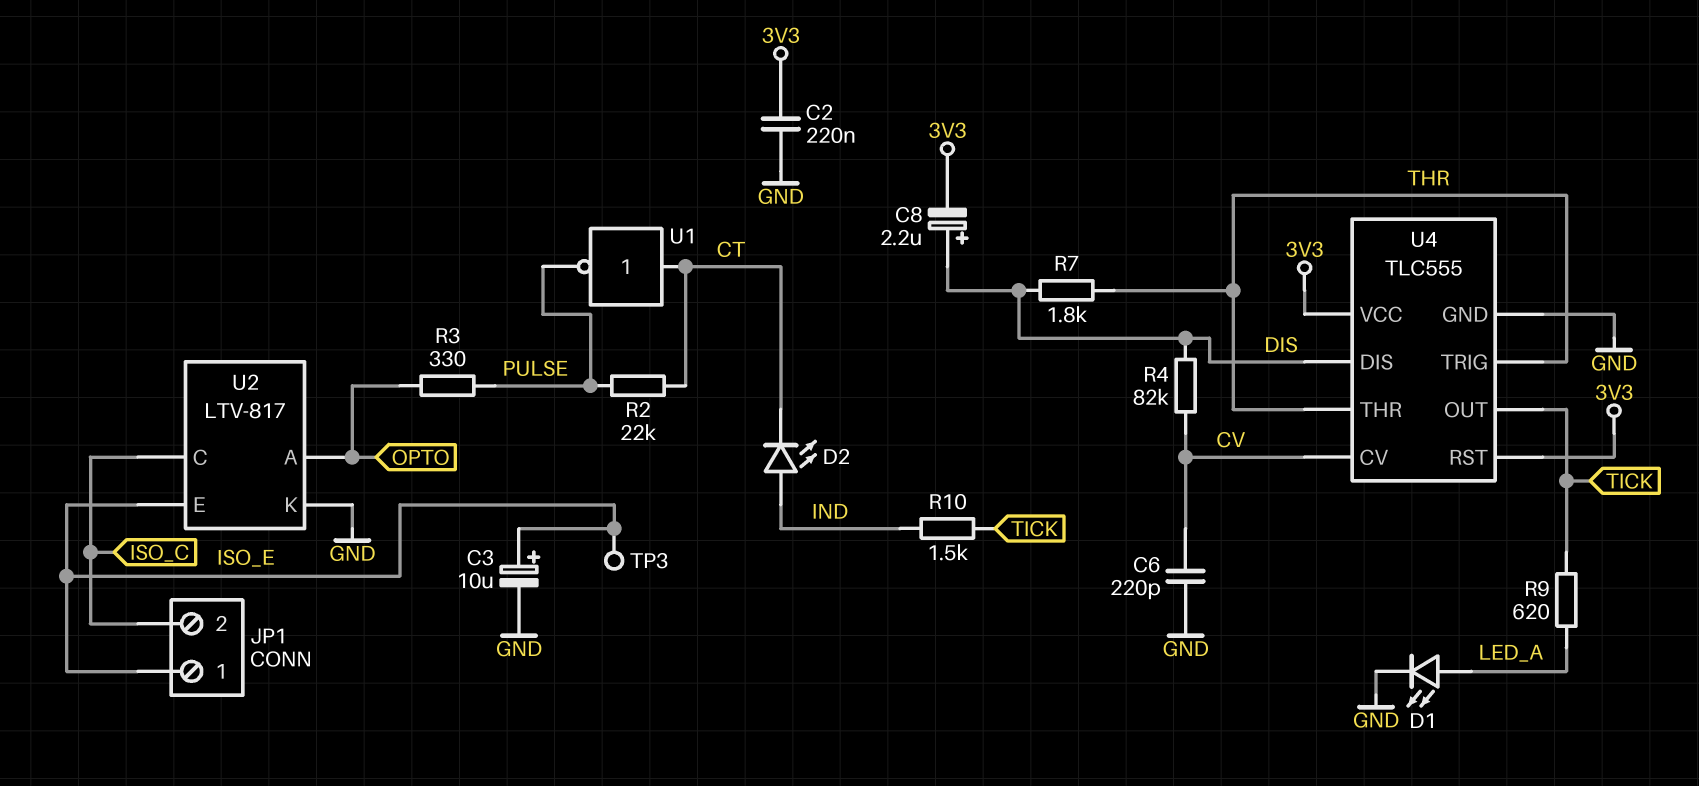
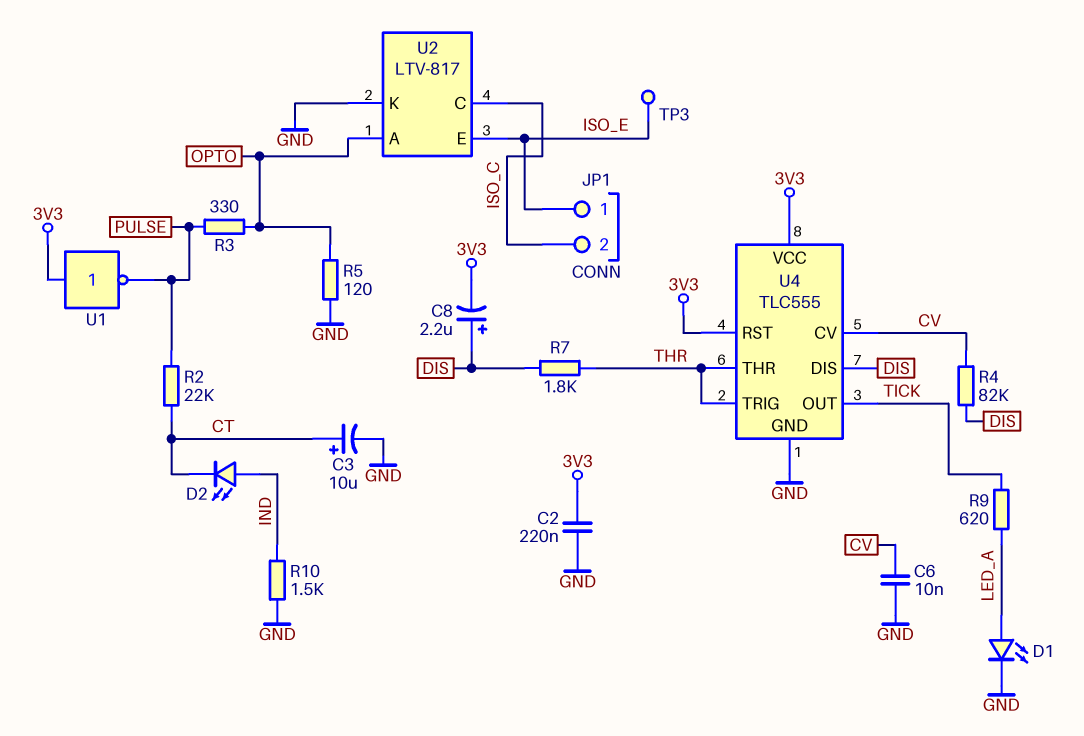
C3: 10uF (plus ISO_E, minus GND) -> 10uF (plus CT, minus GND)
C6: 220pF (CV, GND) -> 10nF (CV, GND)
R5: none -> 120 (GND, OPTO)
R10: 1.5k (IND, TICK) -> 1.5k (GND, IND)
U1: NOT (in CT, out PULSE) -> NOT (in 3V3, out PULSE)

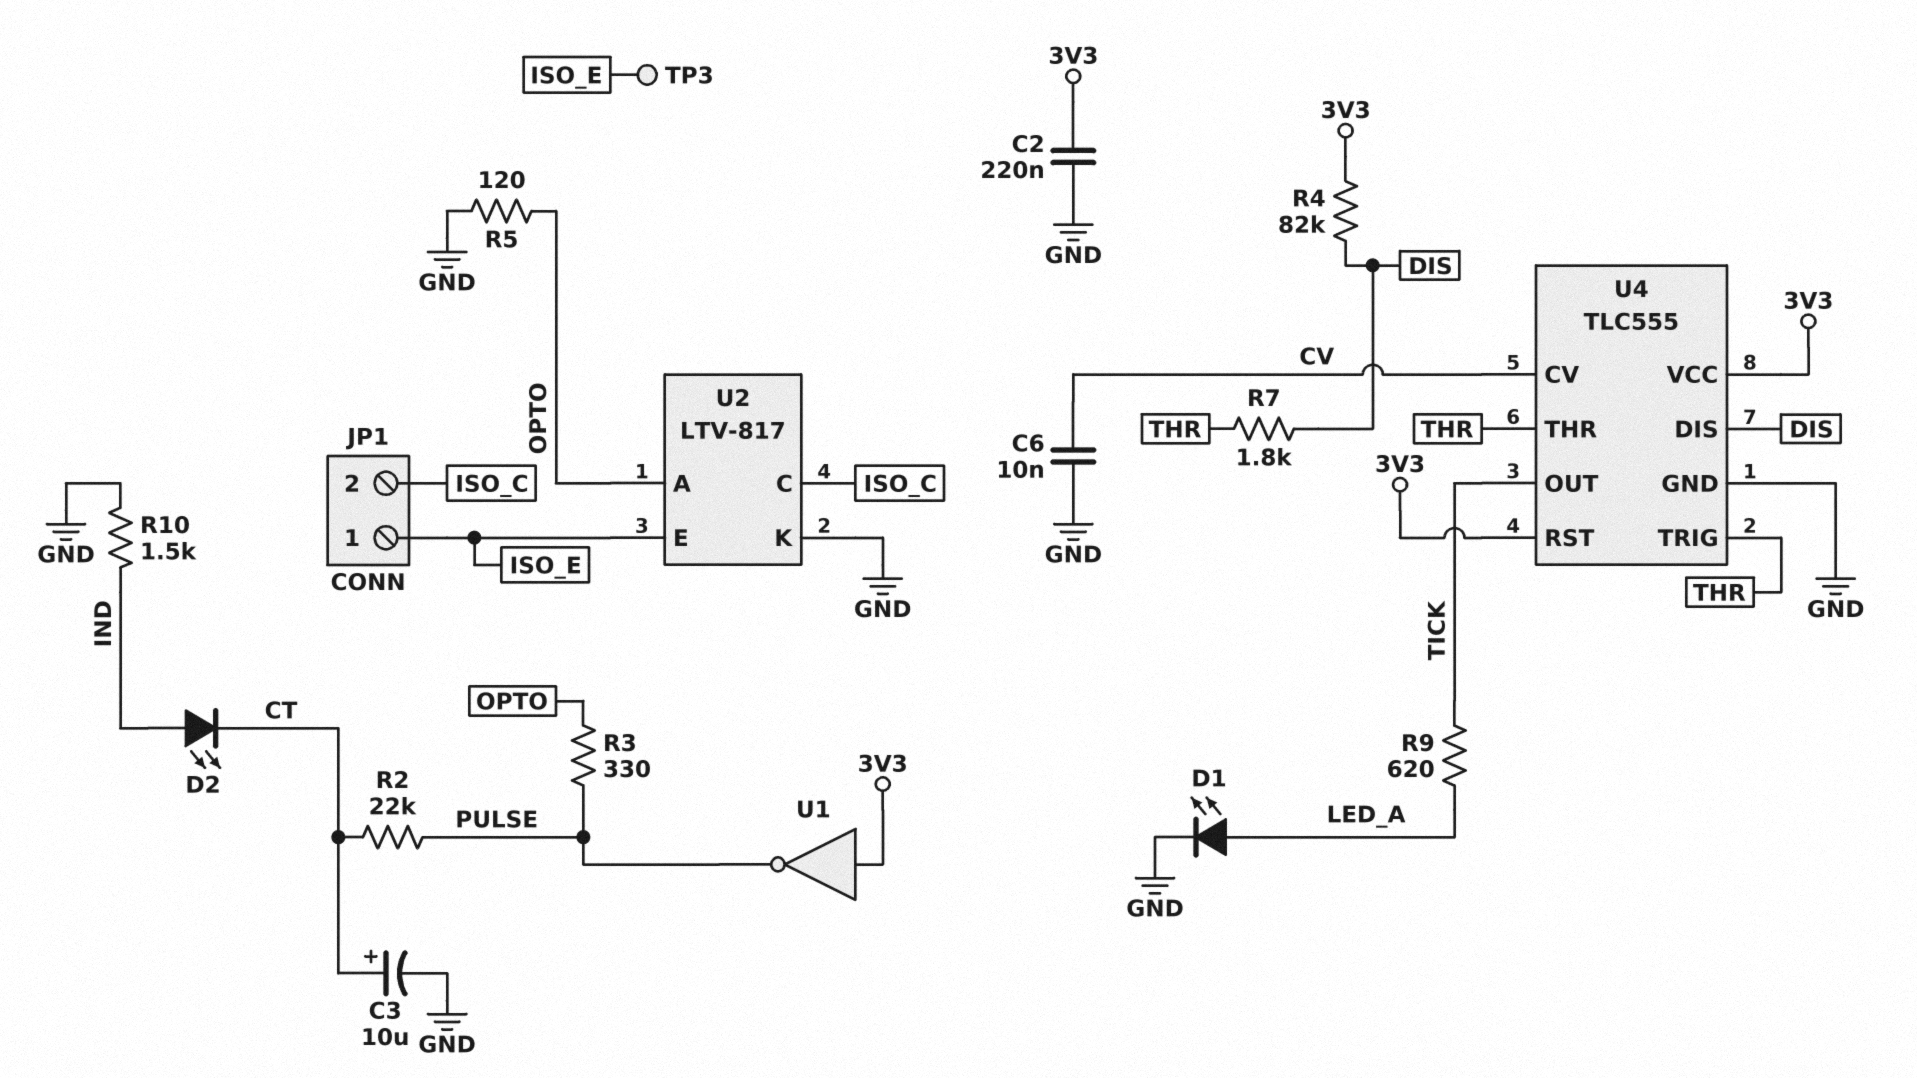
C8: 2.2uF (plus DIS, minus 3V3) -> none
R4: 82k (CV, DIS) -> 82k (3V3, DIS)

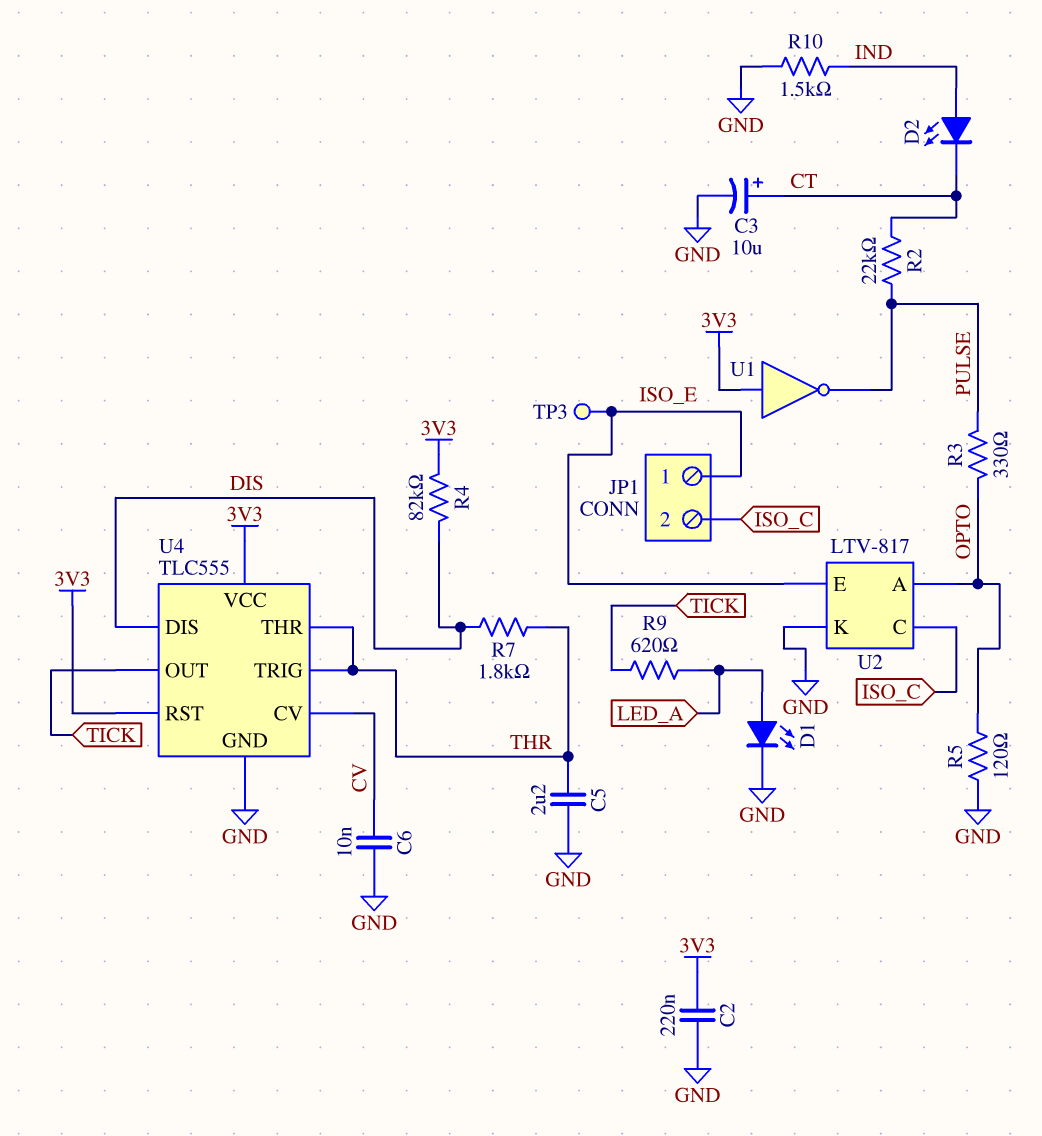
C5: none -> 2.2uF (GND, THR)

